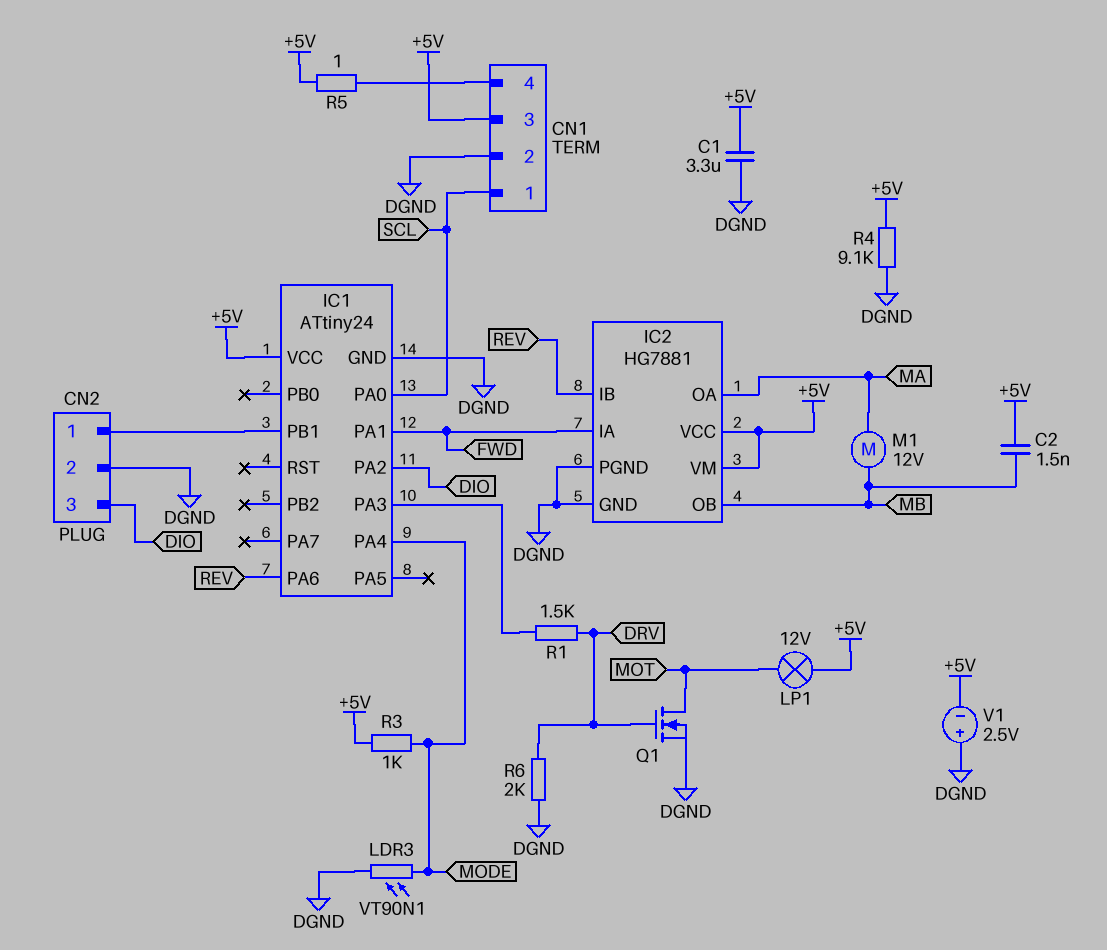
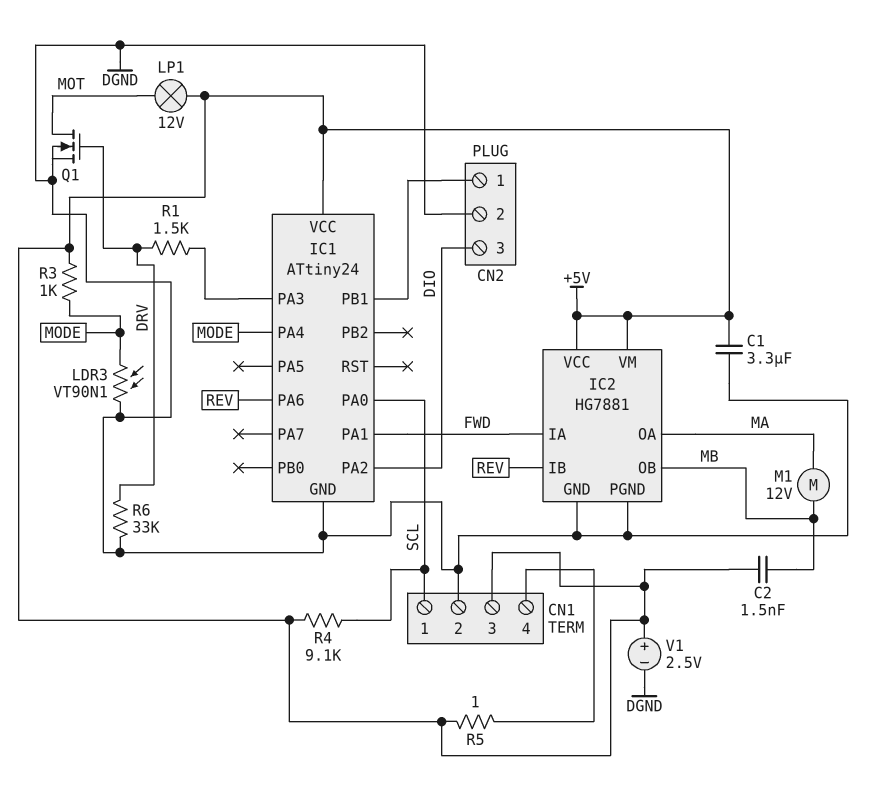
R4: 9.1k (+5V, DGND) -> 9.1k (+5V, SCL)
R6: 2k (DGND, DRV) -> 33k (DGND, DRV)
V1: 2.5V (plus DGND, minus +5V) -> 2.5V (plus +5V, minus DGND)

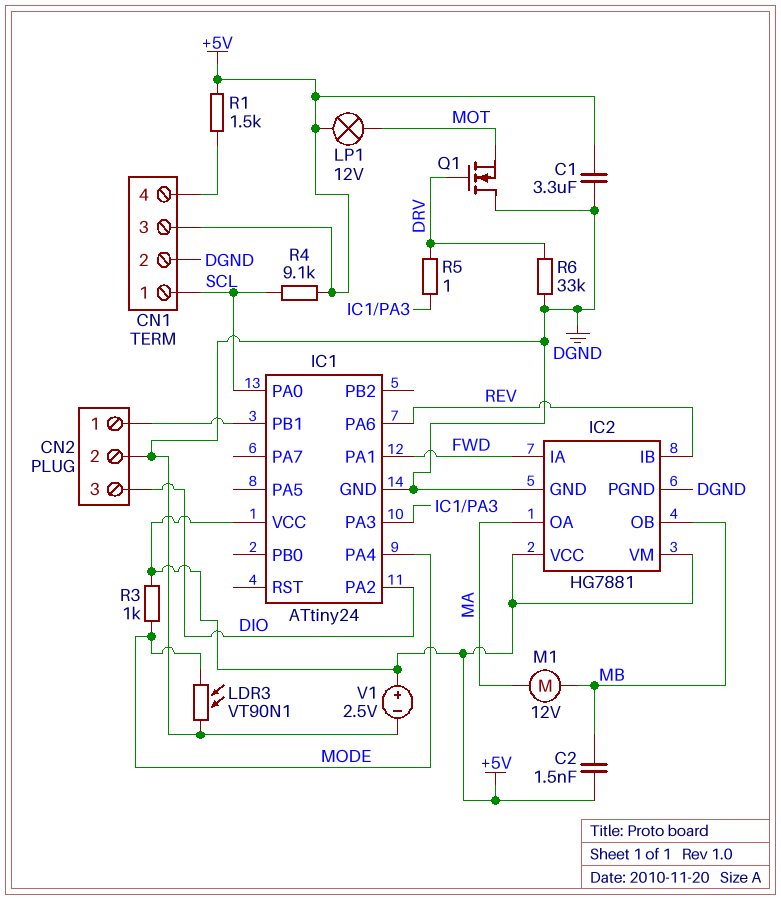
Q1: NMOS (G DRV, D MOT, S DGND) -> NMOS (G DRV, D DGND, S MOT)
R1: 1.5k (DRV, IC1/PA3) -> 1.5k (+5V, CN1/4)
R5: 1 (+5V, CN1/4) -> 1 (DRV, IC1/PA3)

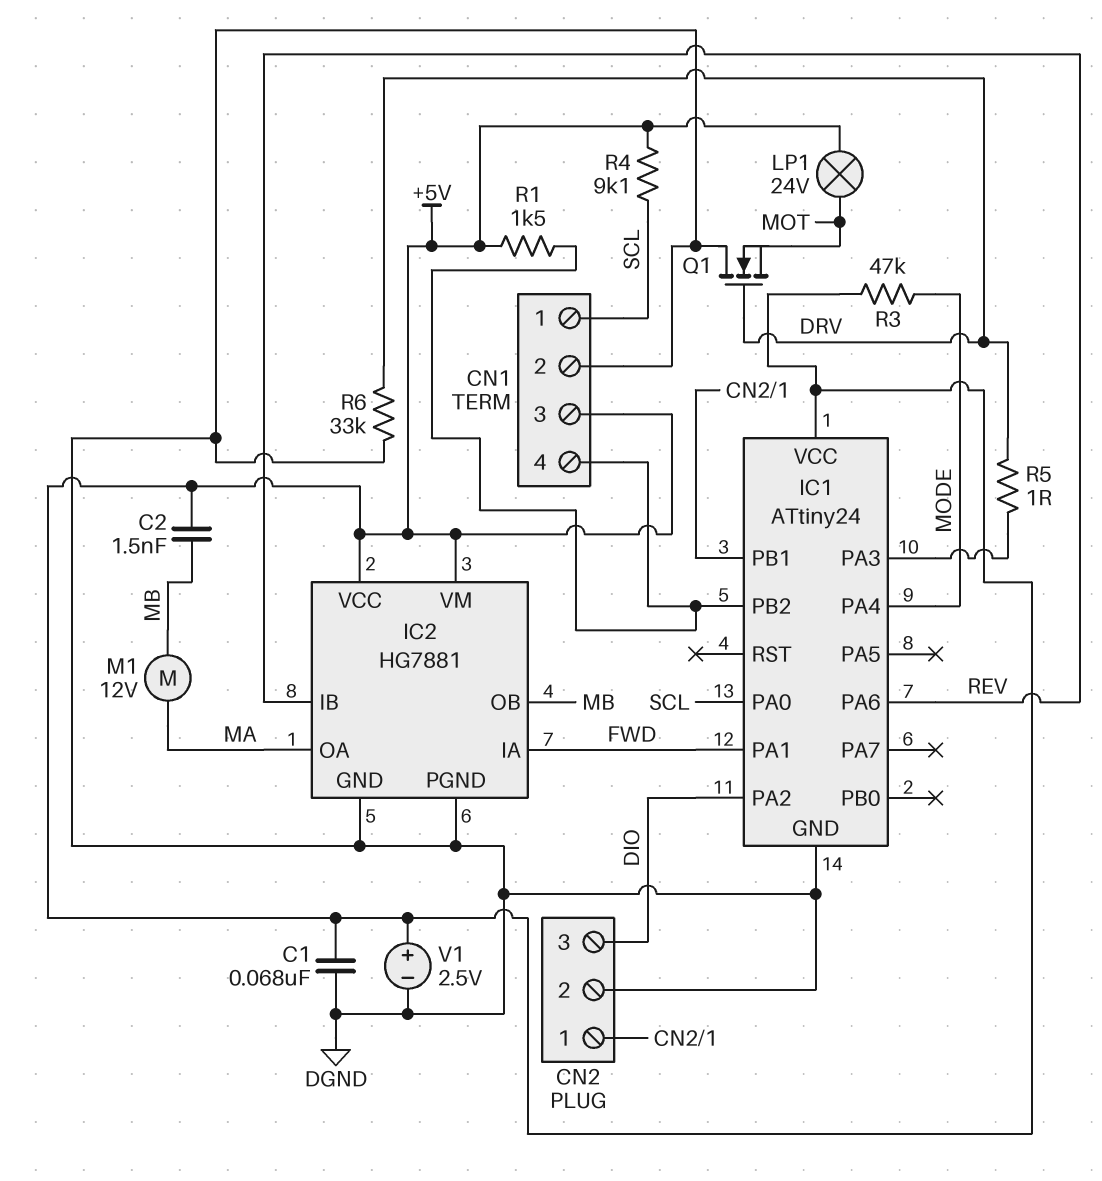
C1: 3.3uF (+5V, DGND) -> 68nF (+5V, DGND)
IC1 pin PB2: none -> CN1/4
LDR3: VT90N1 (DGND, MODE) -> none
LP1: lamp 12V (+5V, MOT) -> lamp 24V (+5V, MOT)
R3: 1k (+5V, MODE) -> 47k (+5V, MODE)

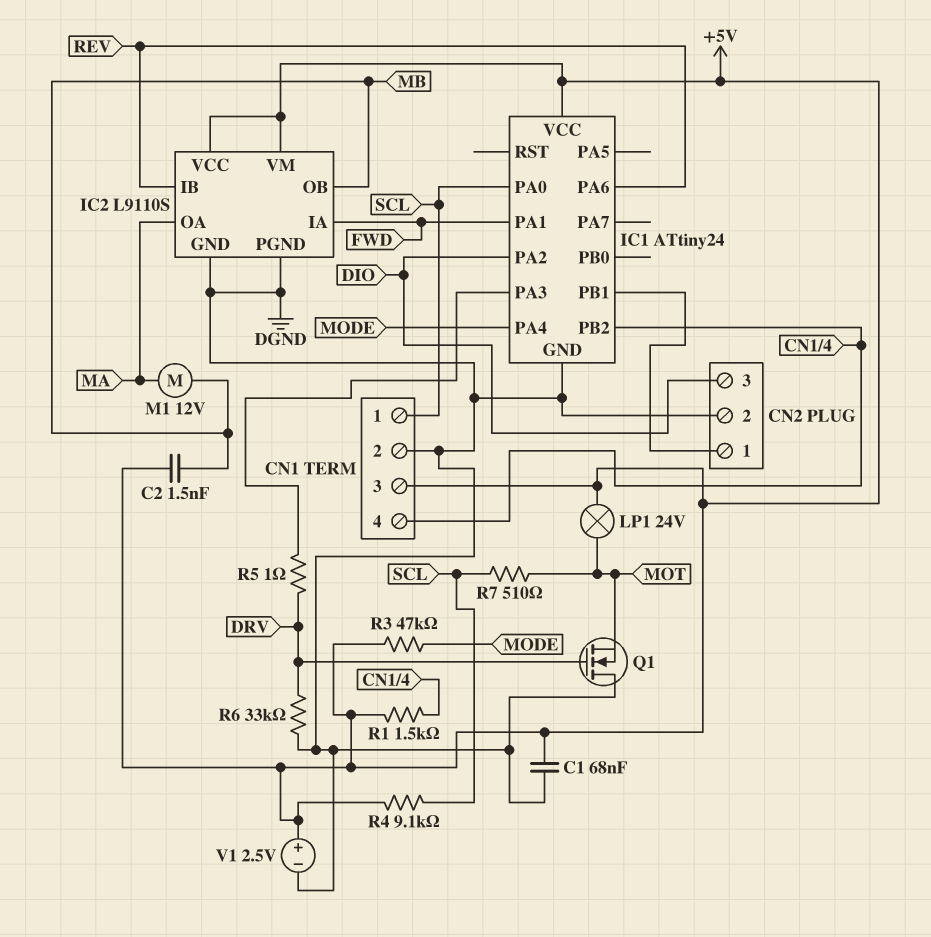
IC2: HG7881 -> L9110S
R7: none -> 510 (MOT, SCL)

